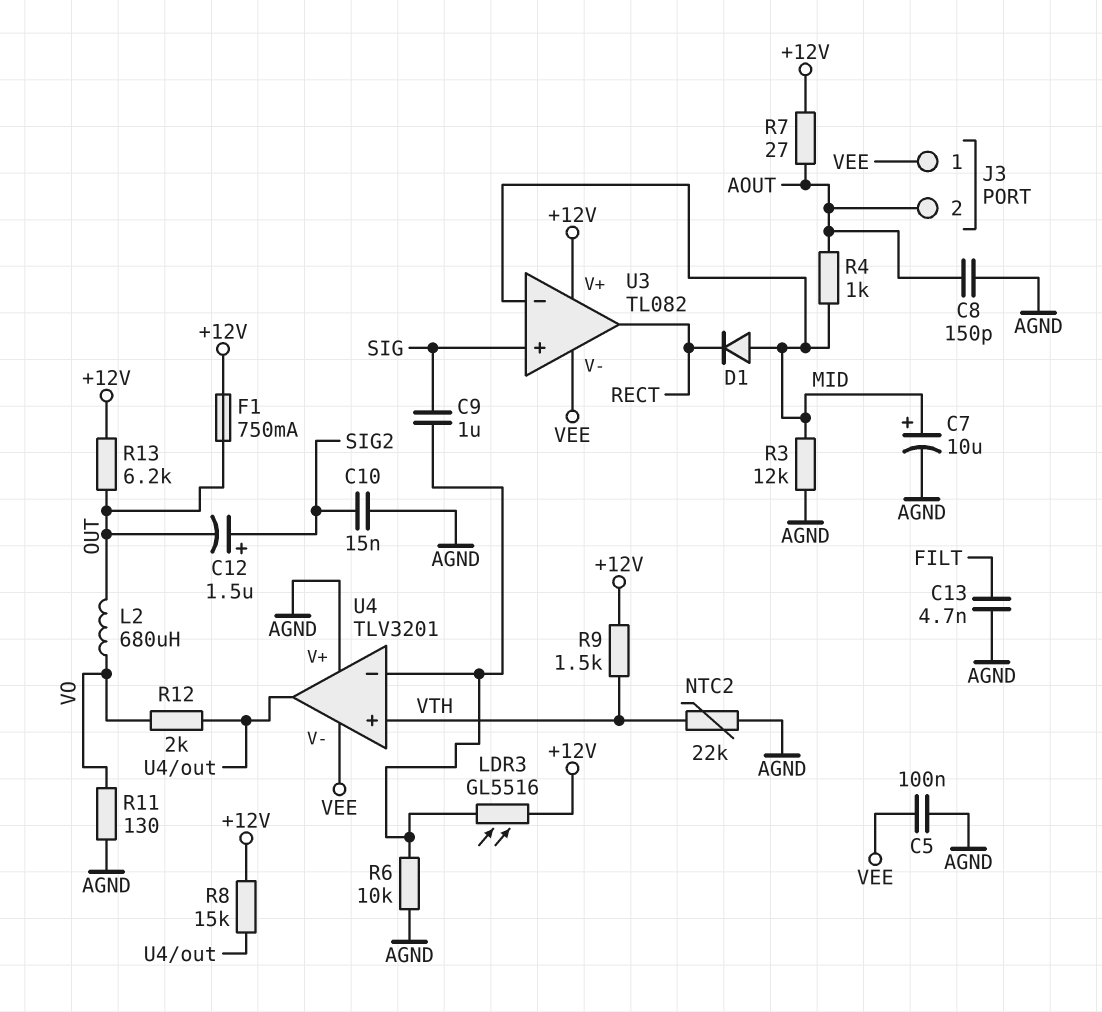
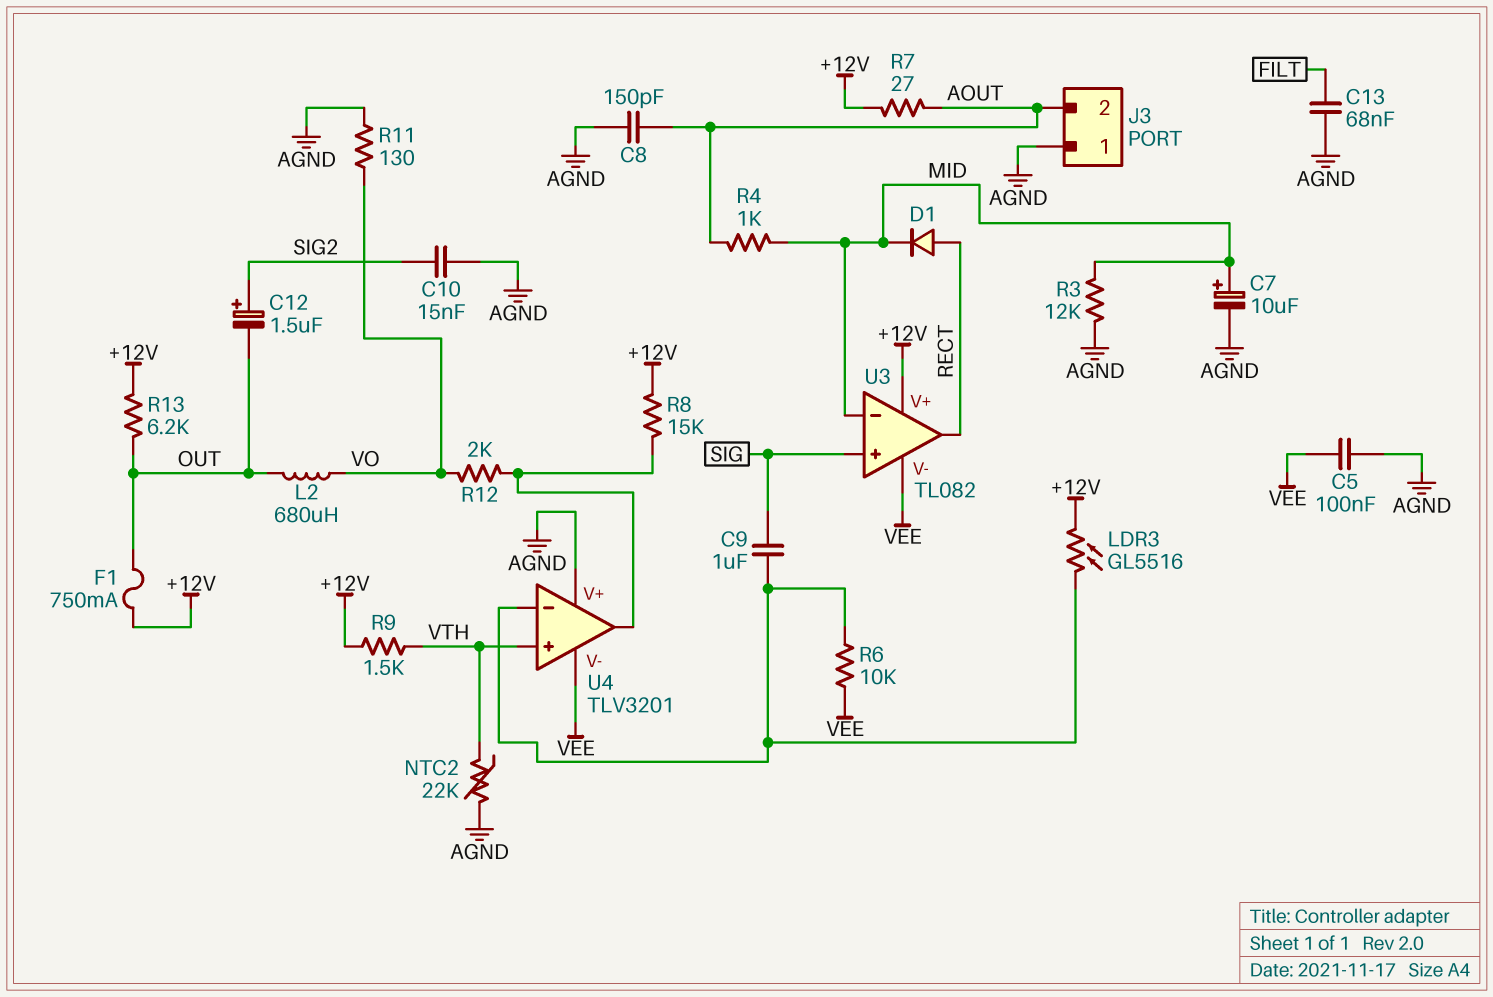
C13: 4.7nF (AGND, FILT) -> 68nF (AGND, FILT)
D1: diode (A MID, K RECT) -> diode (A RECT, K MID)
J3 pin 1: VEE -> AGND
R6: 10k (AGND, U4/in-) -> 10k (U4/in-, VEE)

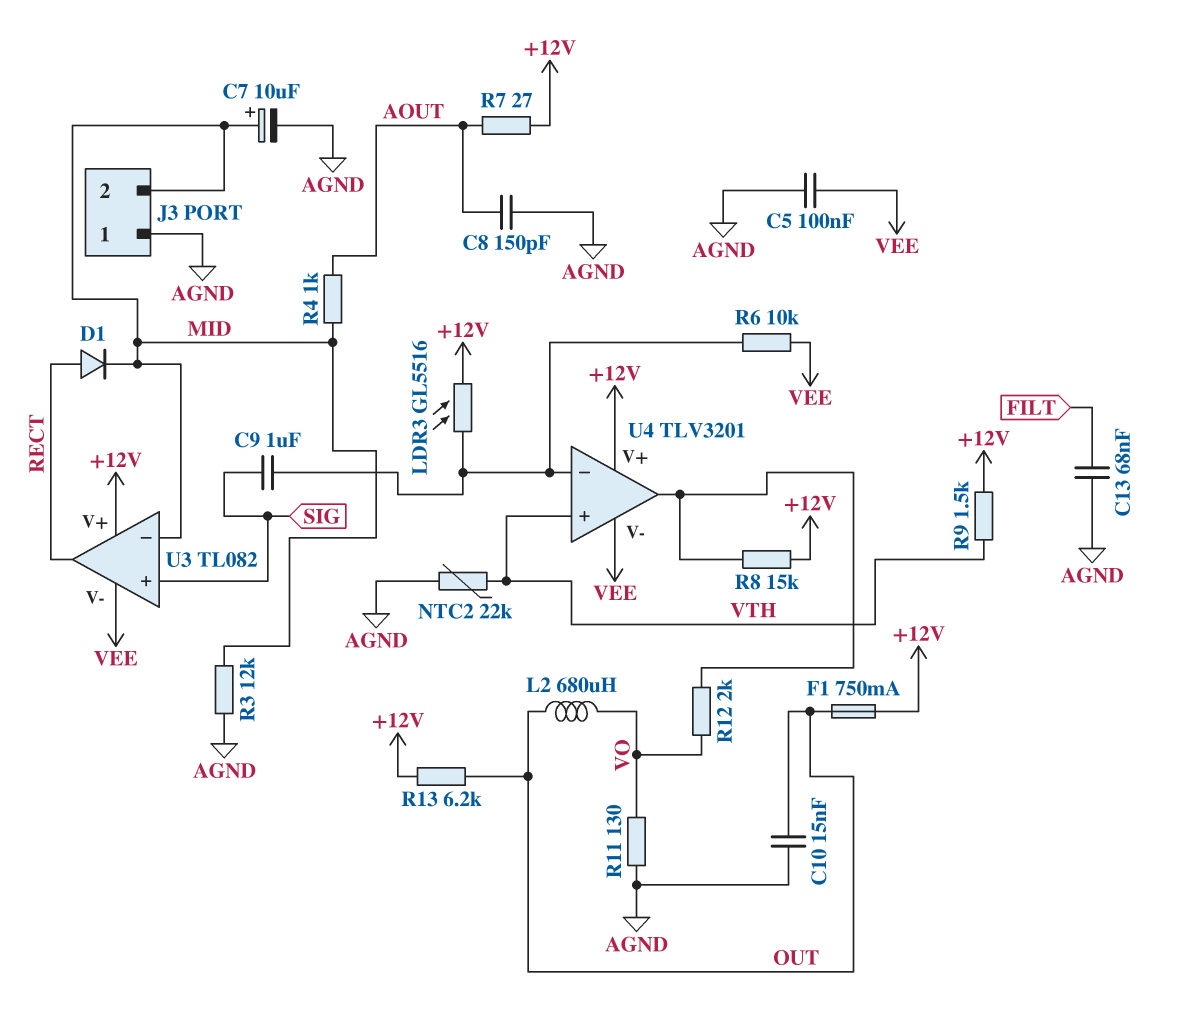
C10: 15nF (AGND, SIG2) -> 15nF (AGND, OUT)
C12: 1.5uF (plus SIG2, minus OUT) -> none
J3 pin 2: AOUT -> MID
U4 pin V+: AGND -> +12V

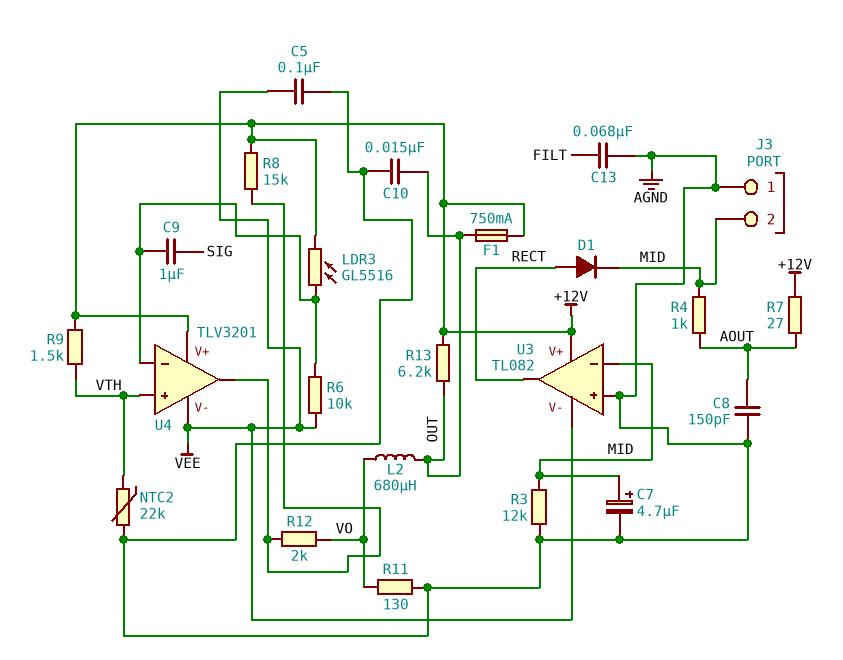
C7: 10uF (plus MID, minus AGND) -> 4.7uF (plus MID, minus AGND)
U3 pin in+: SIG -> AGND

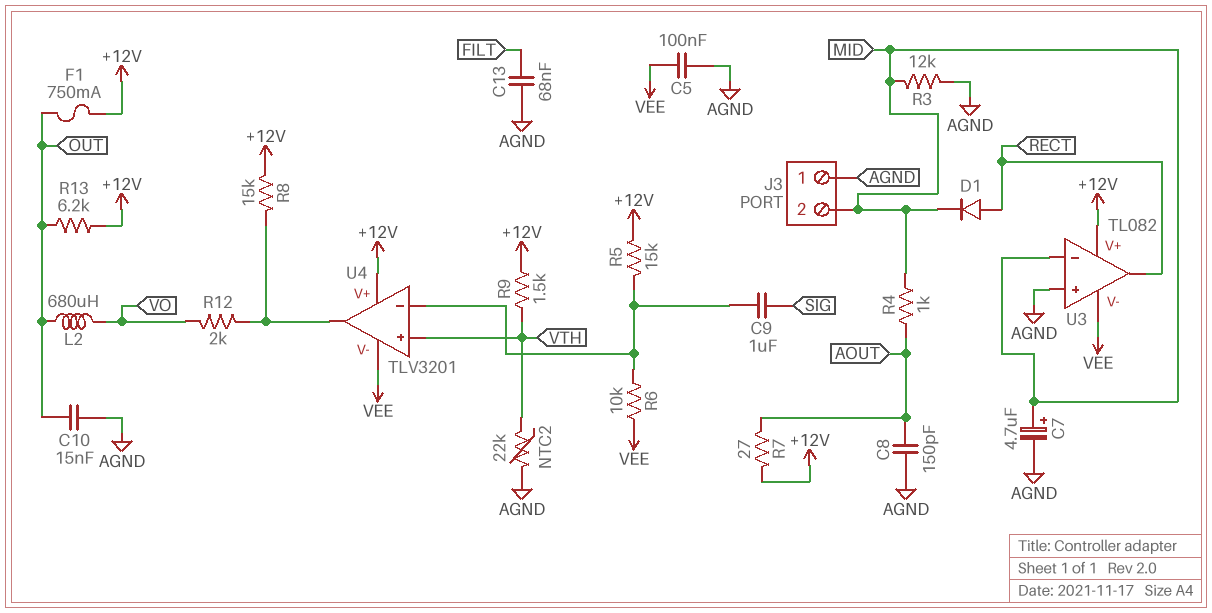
LDR3: GL5516 (+12V, U4/in-) -> none
R5: none -> 15k (+12V, U4/in-)
R11: 130 (AGND, VO) -> none

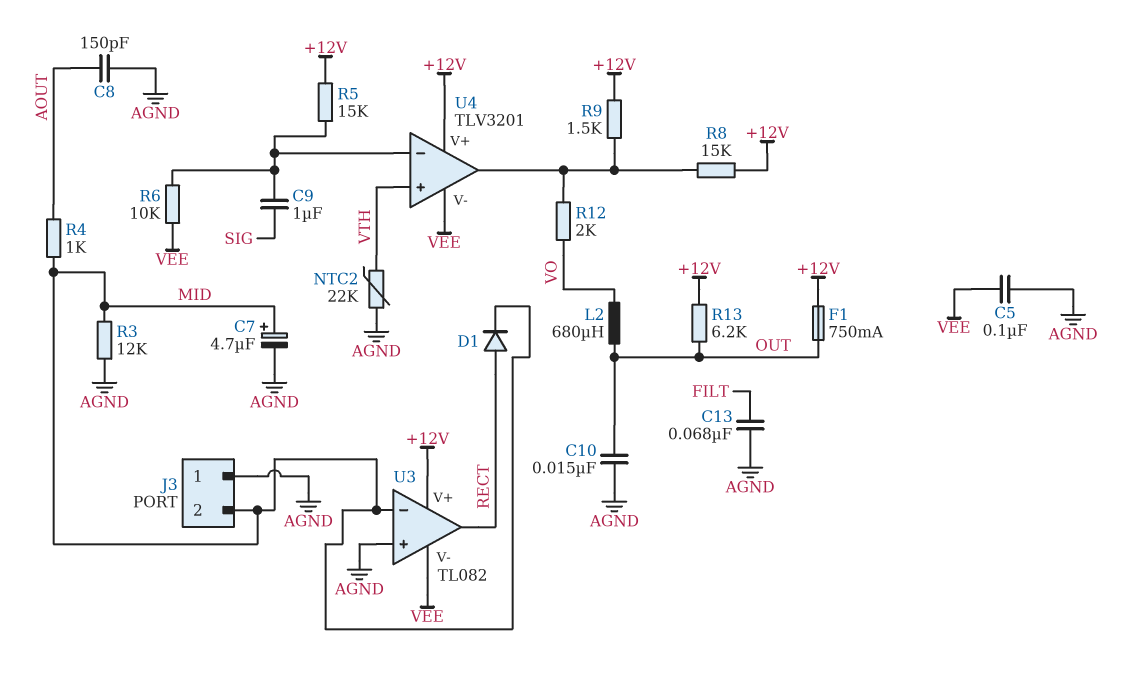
R7: 27 (+12V, AOUT) -> none
R9: 1.5k (+12V, VTH) -> 1.5k (+12V, U4/out)

